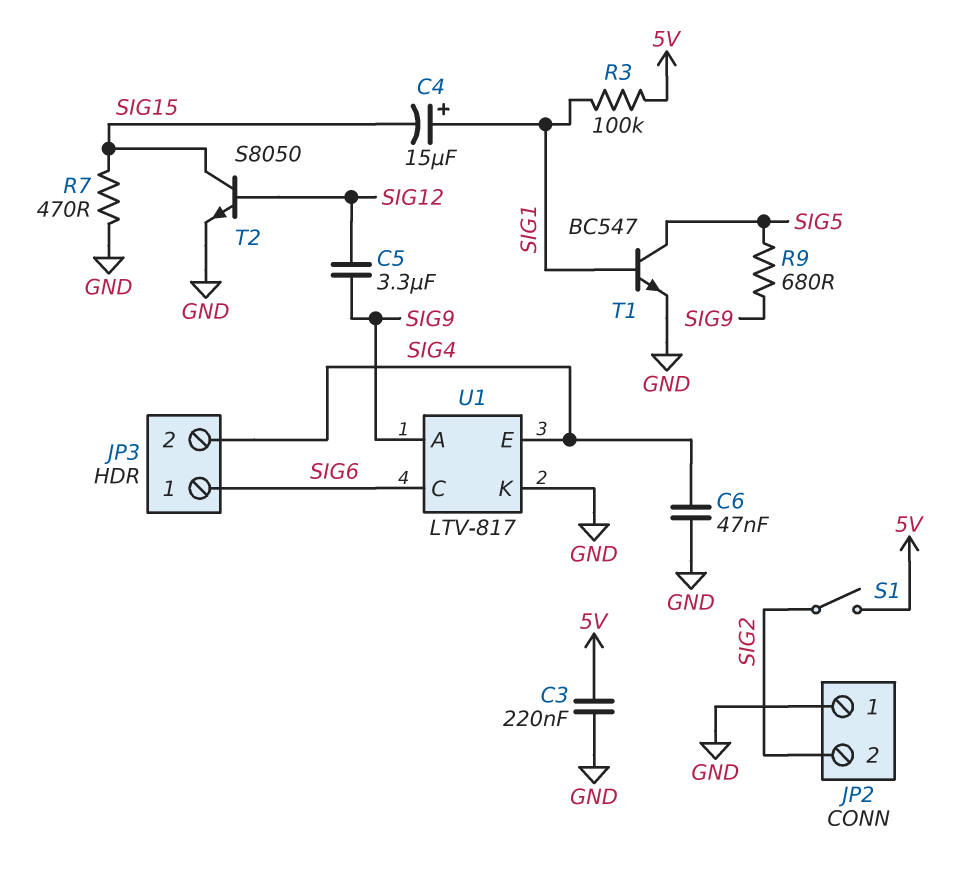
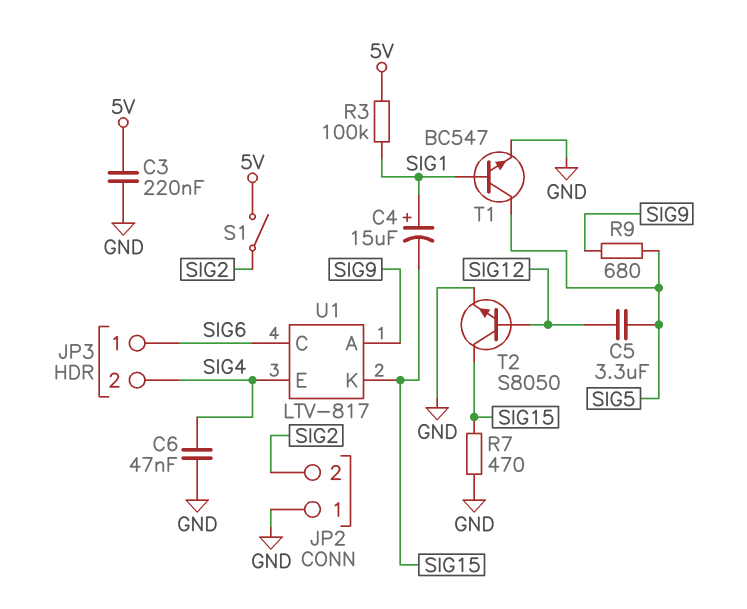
C5: 3.3uF (SIG9, SIG12) -> 3.3uF (SIG5, SIG12)
U1 pin K: GND -> SIG15

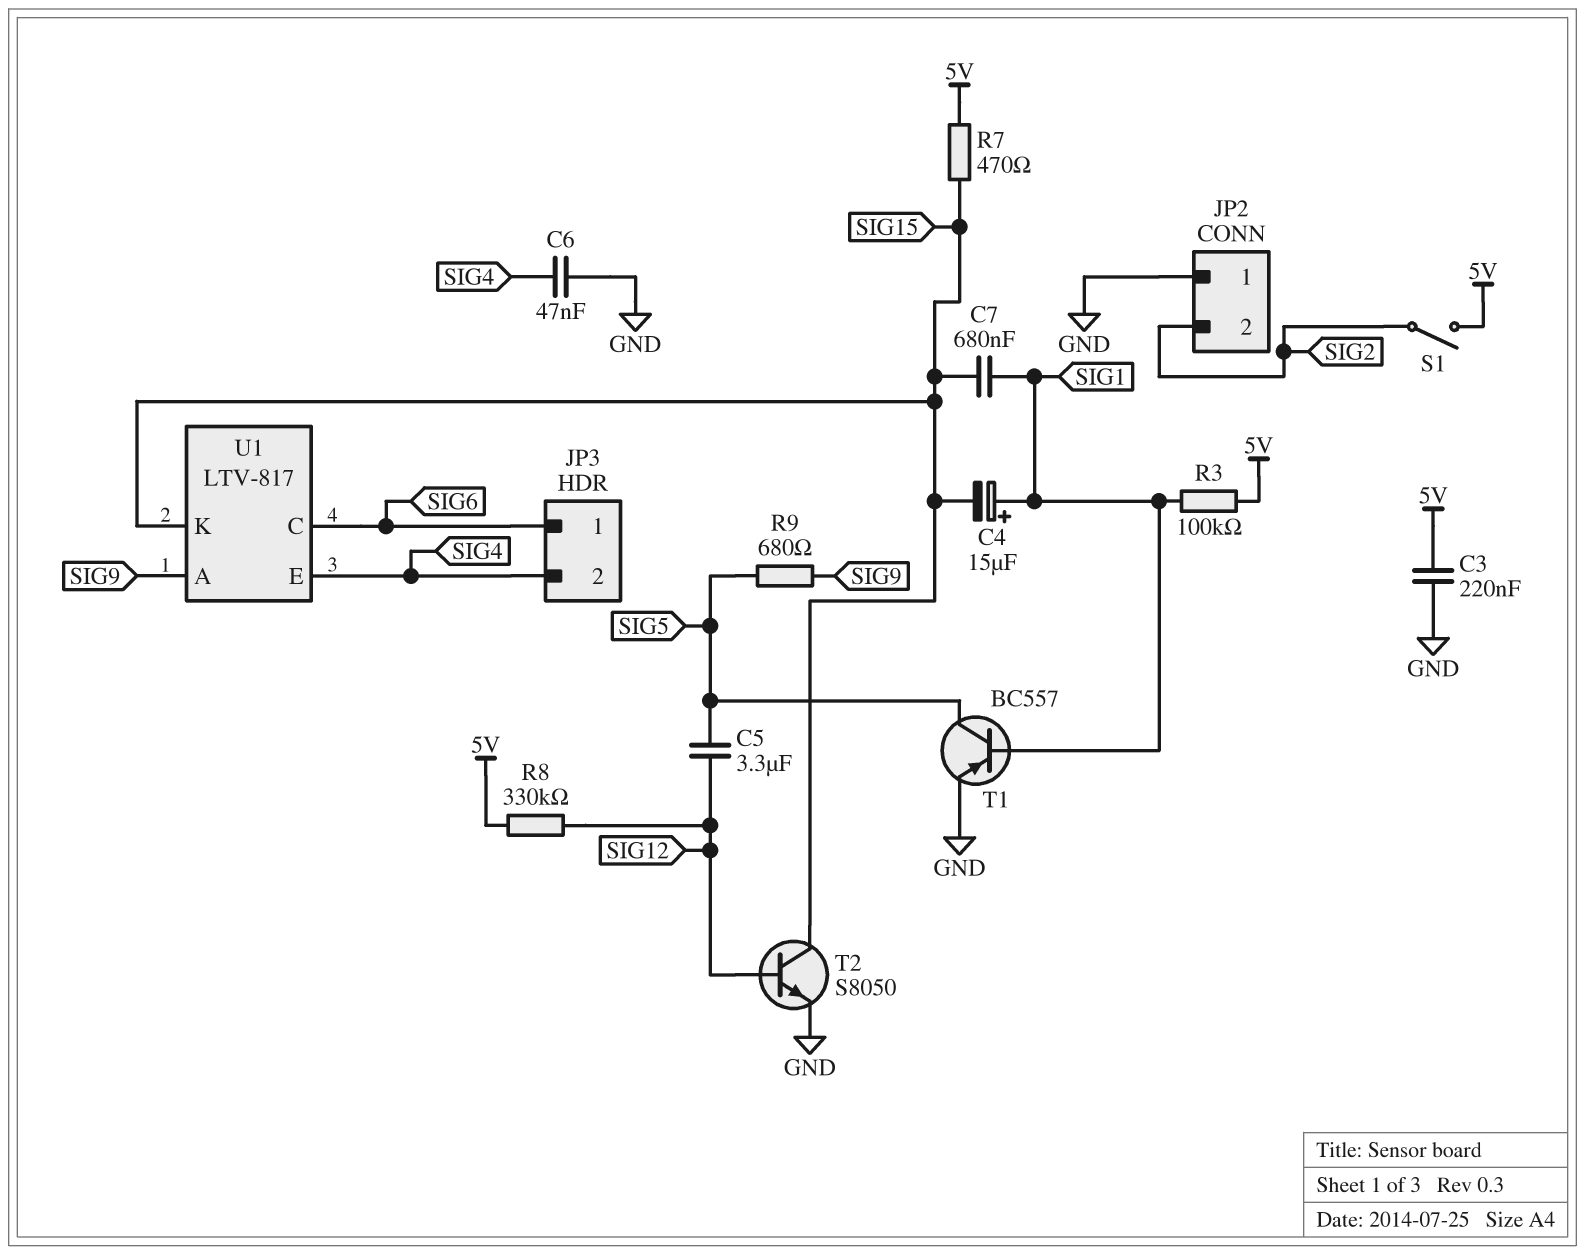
C7: none -> 680nF (SIG1, SIG15)
R7: 470 (GND, SIG15) -> 470 (5V, SIG15)
R8: none -> 330k (5V, SIG12)
T1: NPN BC547 (B SIG1, C SIG5, E GND) -> PNP BC557 (B SIG1, C SIG5, E GND)

